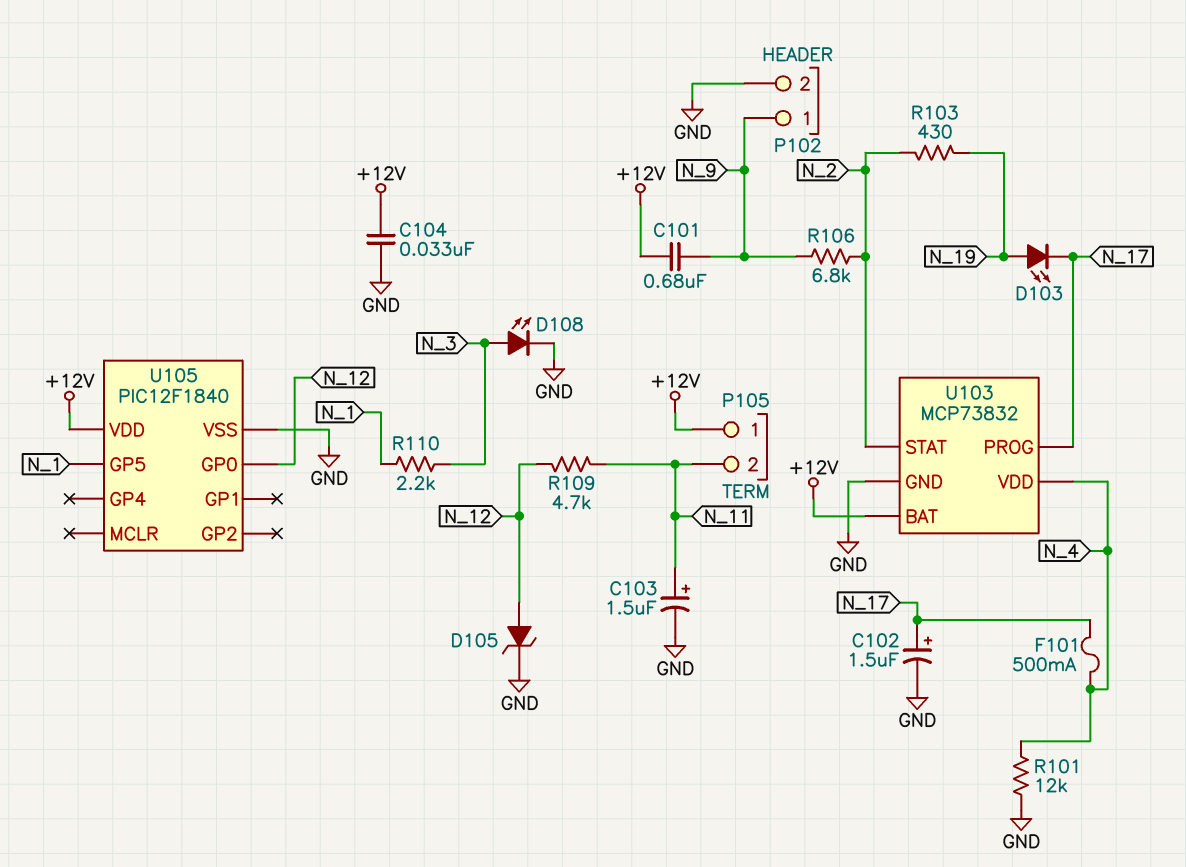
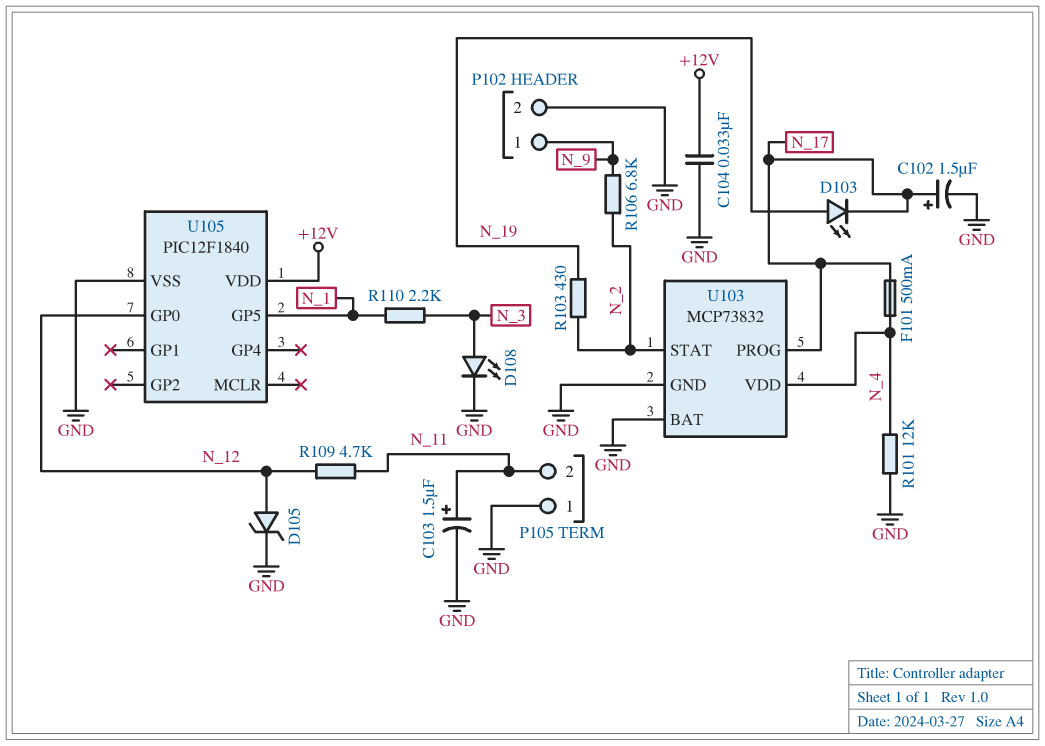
C101: 680nF (+12V, N_9) -> none
P105 pin 1: +12V -> GND
U103 pin BAT: +12V -> GND

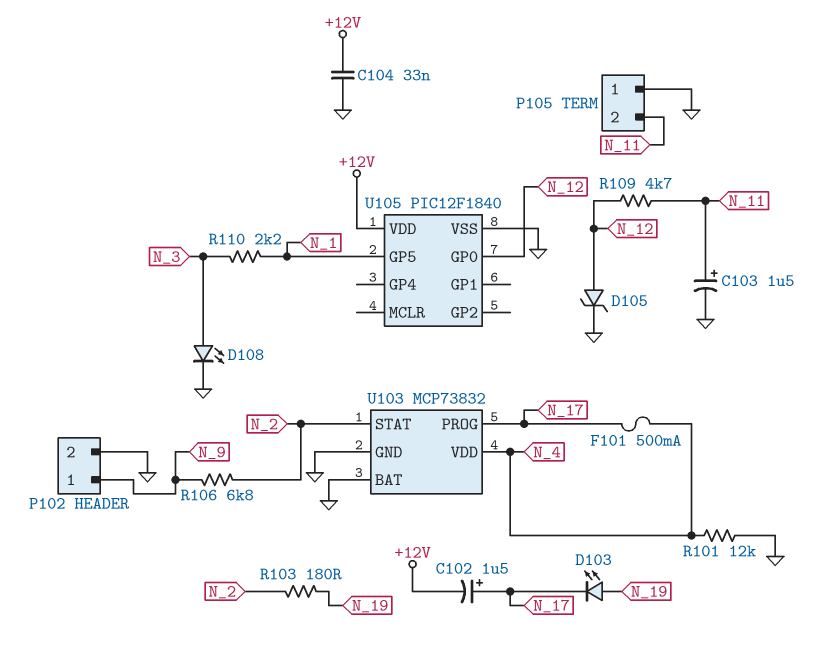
C102: 1.5uF (plus N_17, minus GND) -> 1.5uF (plus N_17, minus +12V)
R103: 430 (N_2, N_19) -> 180 (N_2, N_19)

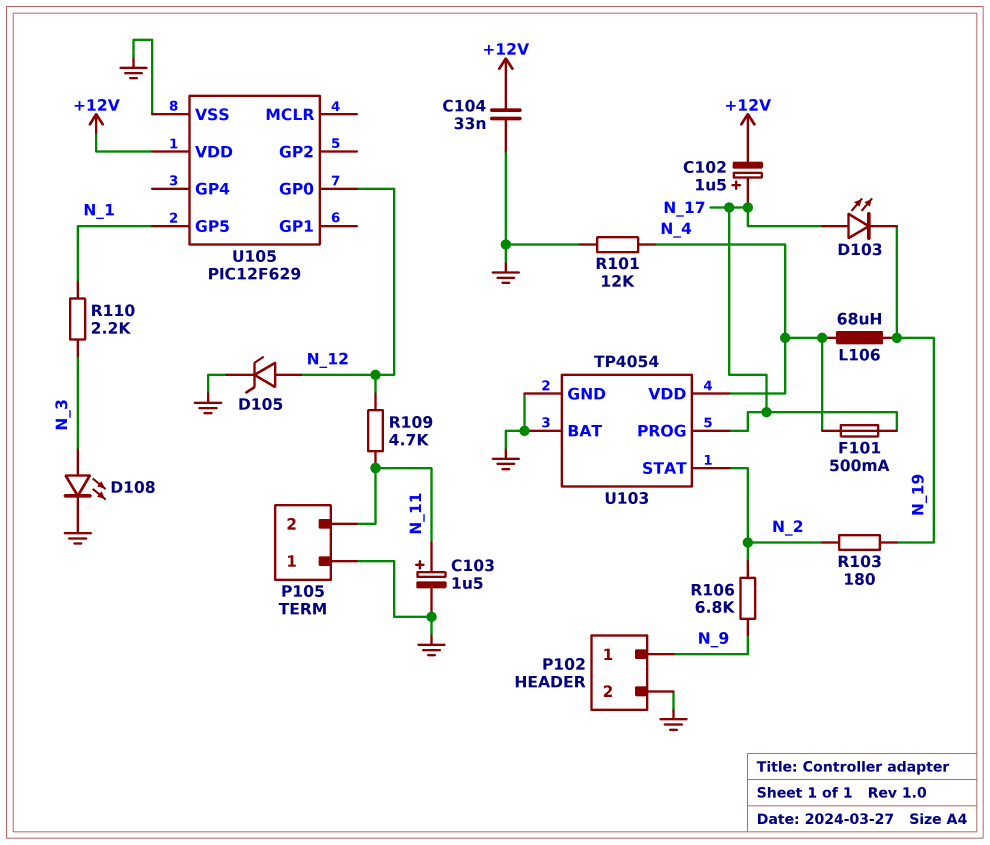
D103: LED (A N_19, K N_17) -> LED (A N_17, K N_19)
L106: none -> 68uH (N_4, N_19)
U103: MCP73832 -> TP4054
U105: PIC12F1840 -> PIC12F629

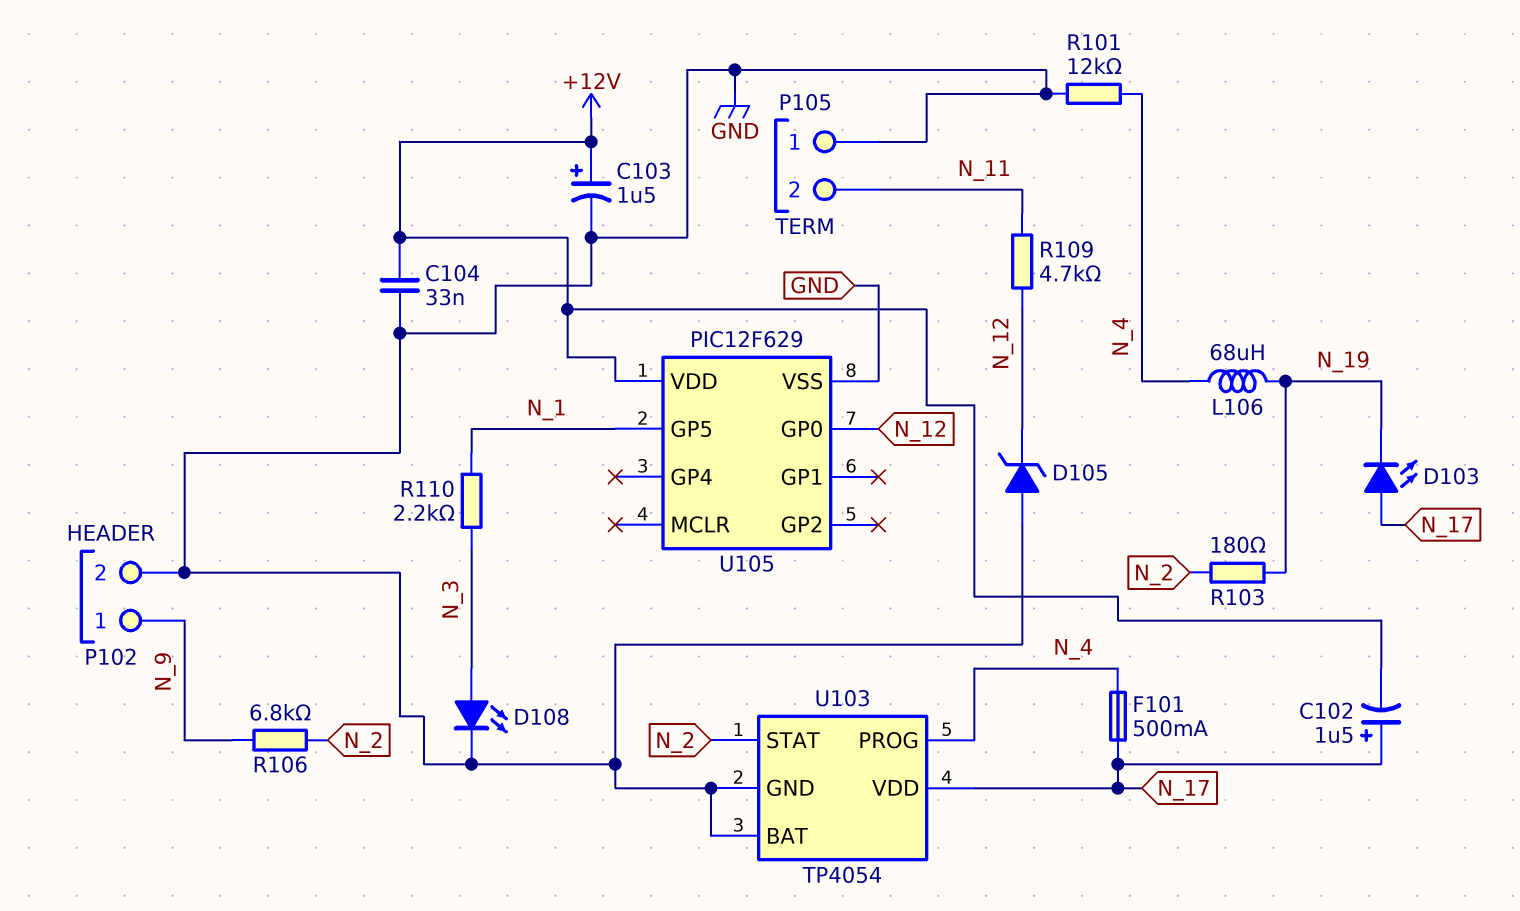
C103: 1.5uF (plus N_11, minus GND) -> 1.5uF (plus +12V, minus GND)
D105: zener (A N_12, K GND) -> zener (A GND, K N_12)
U103 pin PROG: N_17 -> N_4
U103 pin VDD: N_4 -> N_17

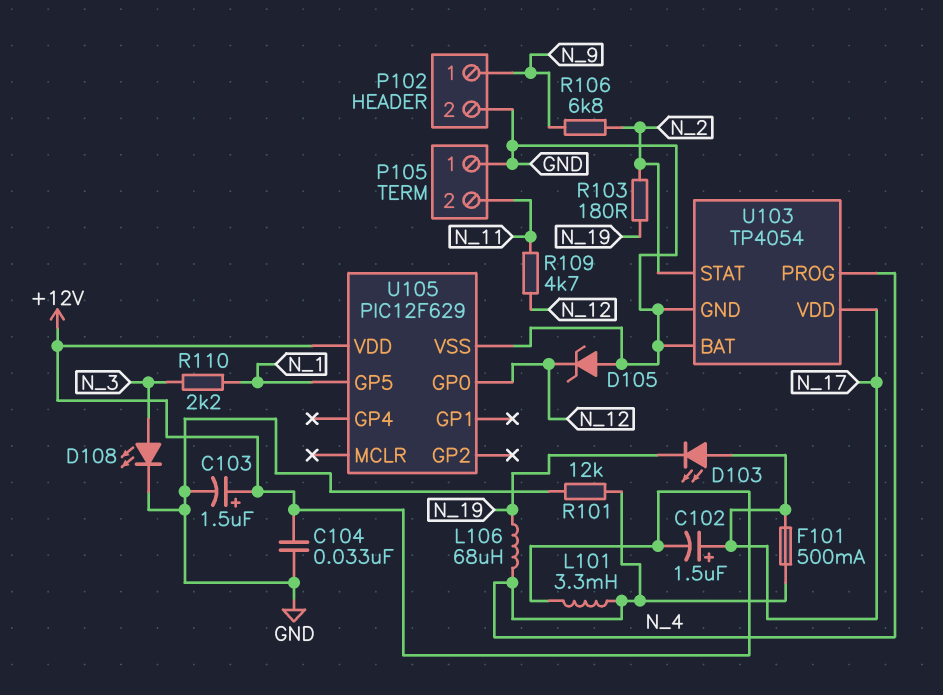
L101: none -> 3.3mH (+12V, N_4)

